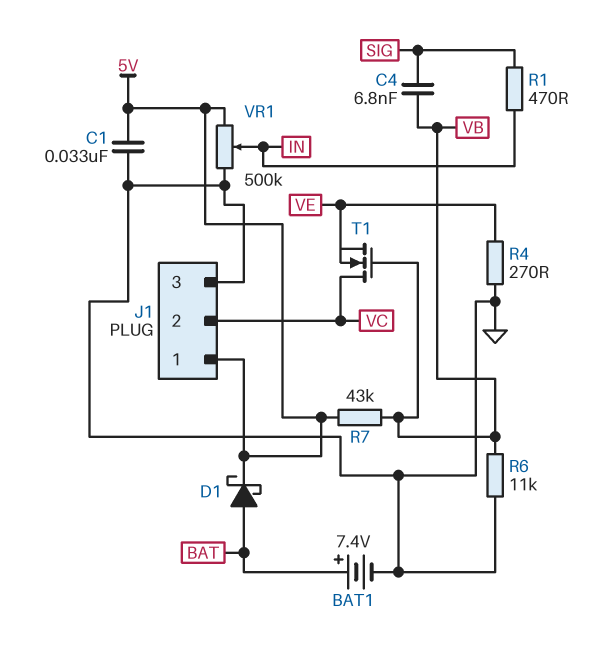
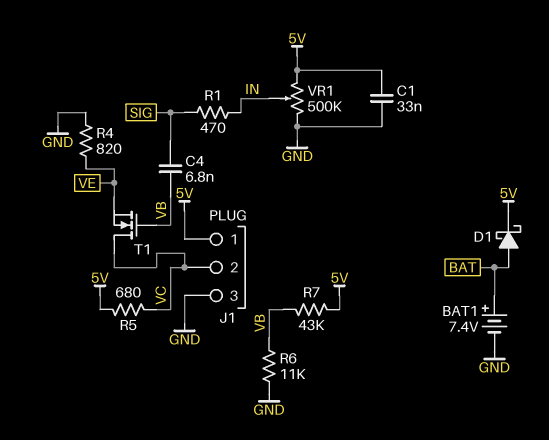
R4: 270 (GND, VE) -> 820 (GND, VE)
R5: none -> 680 (5V, VC)

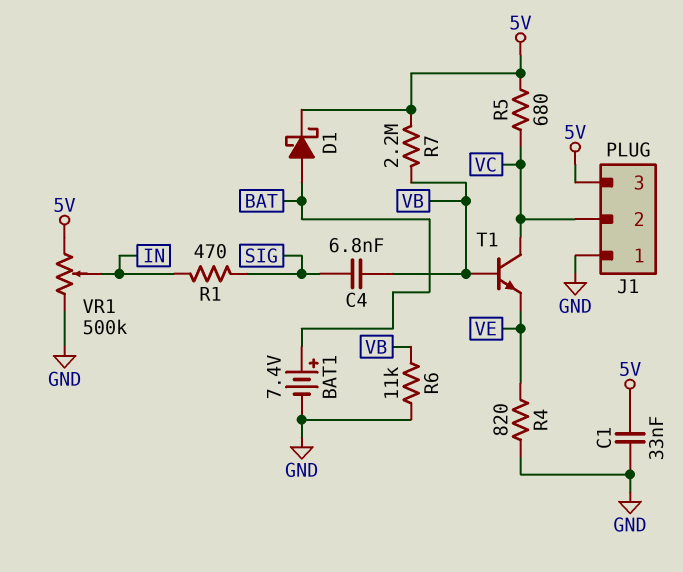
J1 pin 1: 5V -> GND
J1 pin 3: GND -> 5V
R7: 43k (5V, VB) -> 2.2M (5V, VB)
T1: NMOS (G VB, D VC, S VE) -> NPN (B VB, C VC, E VE)

